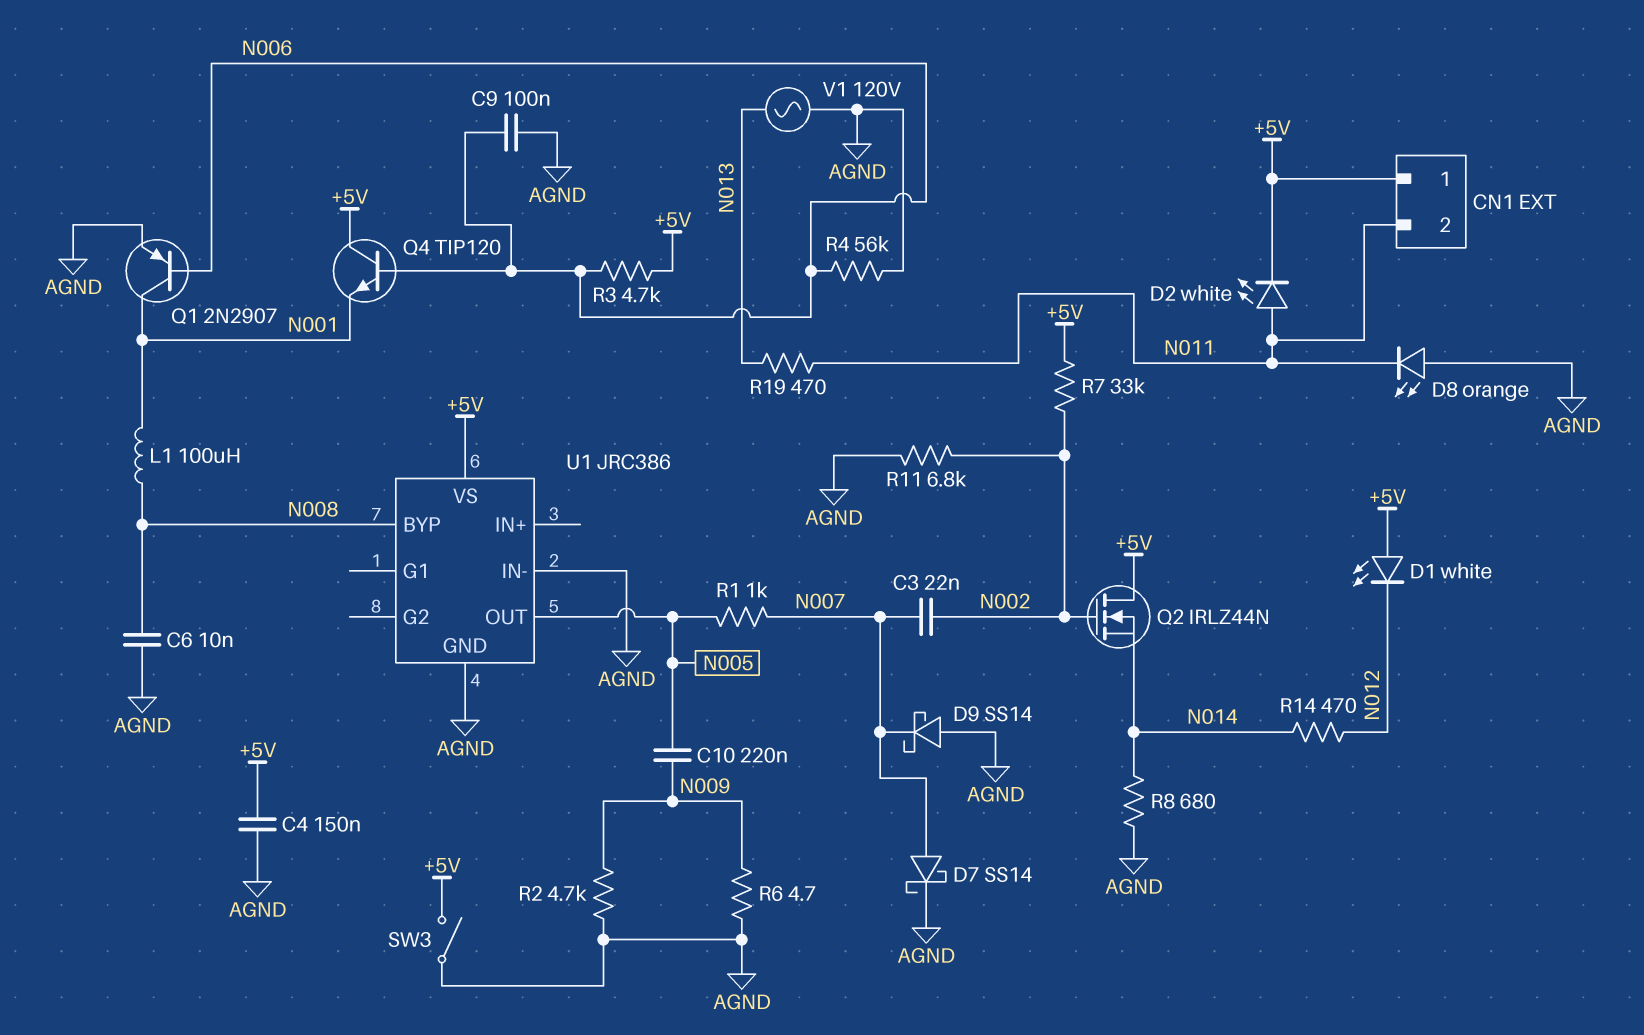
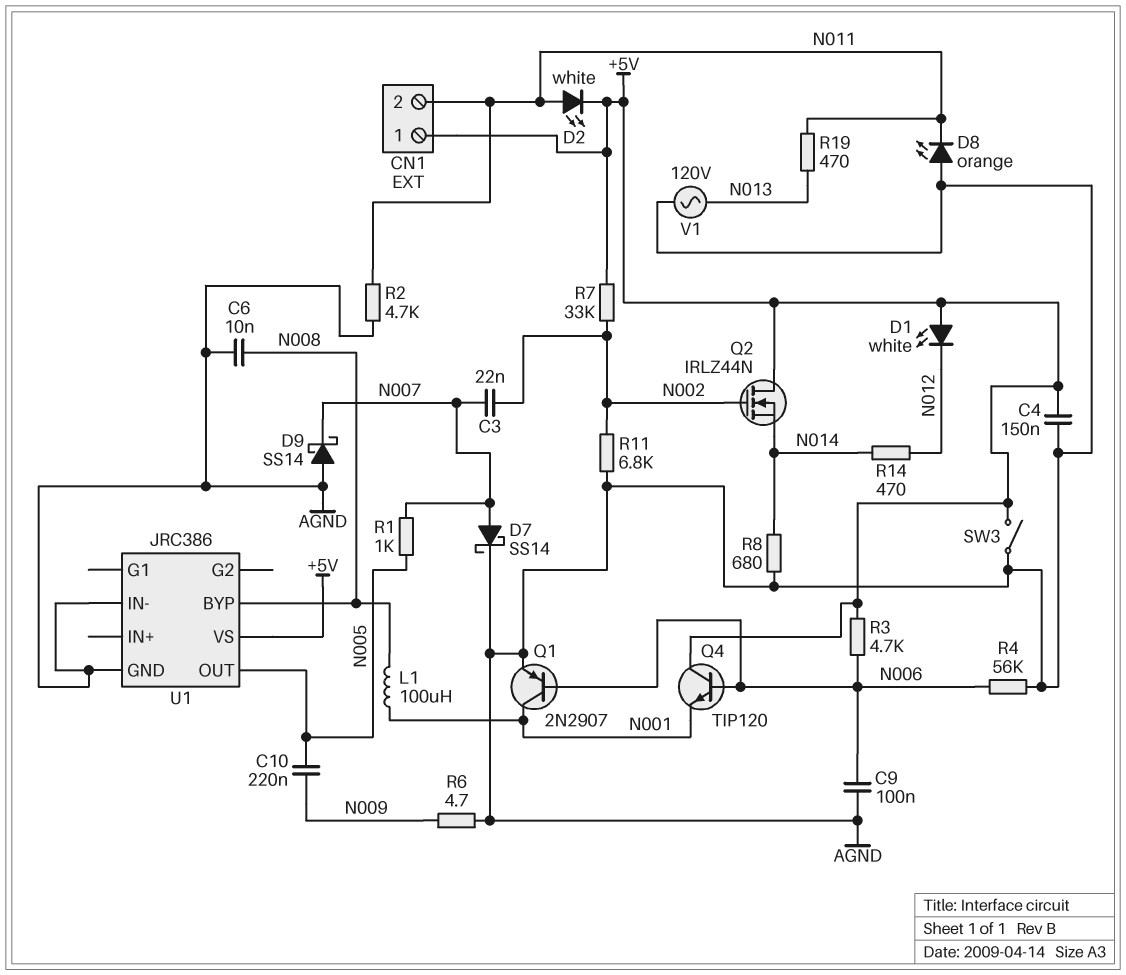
R2: 4.7k (AGND, N009) -> 4.7k (AGND, N011)

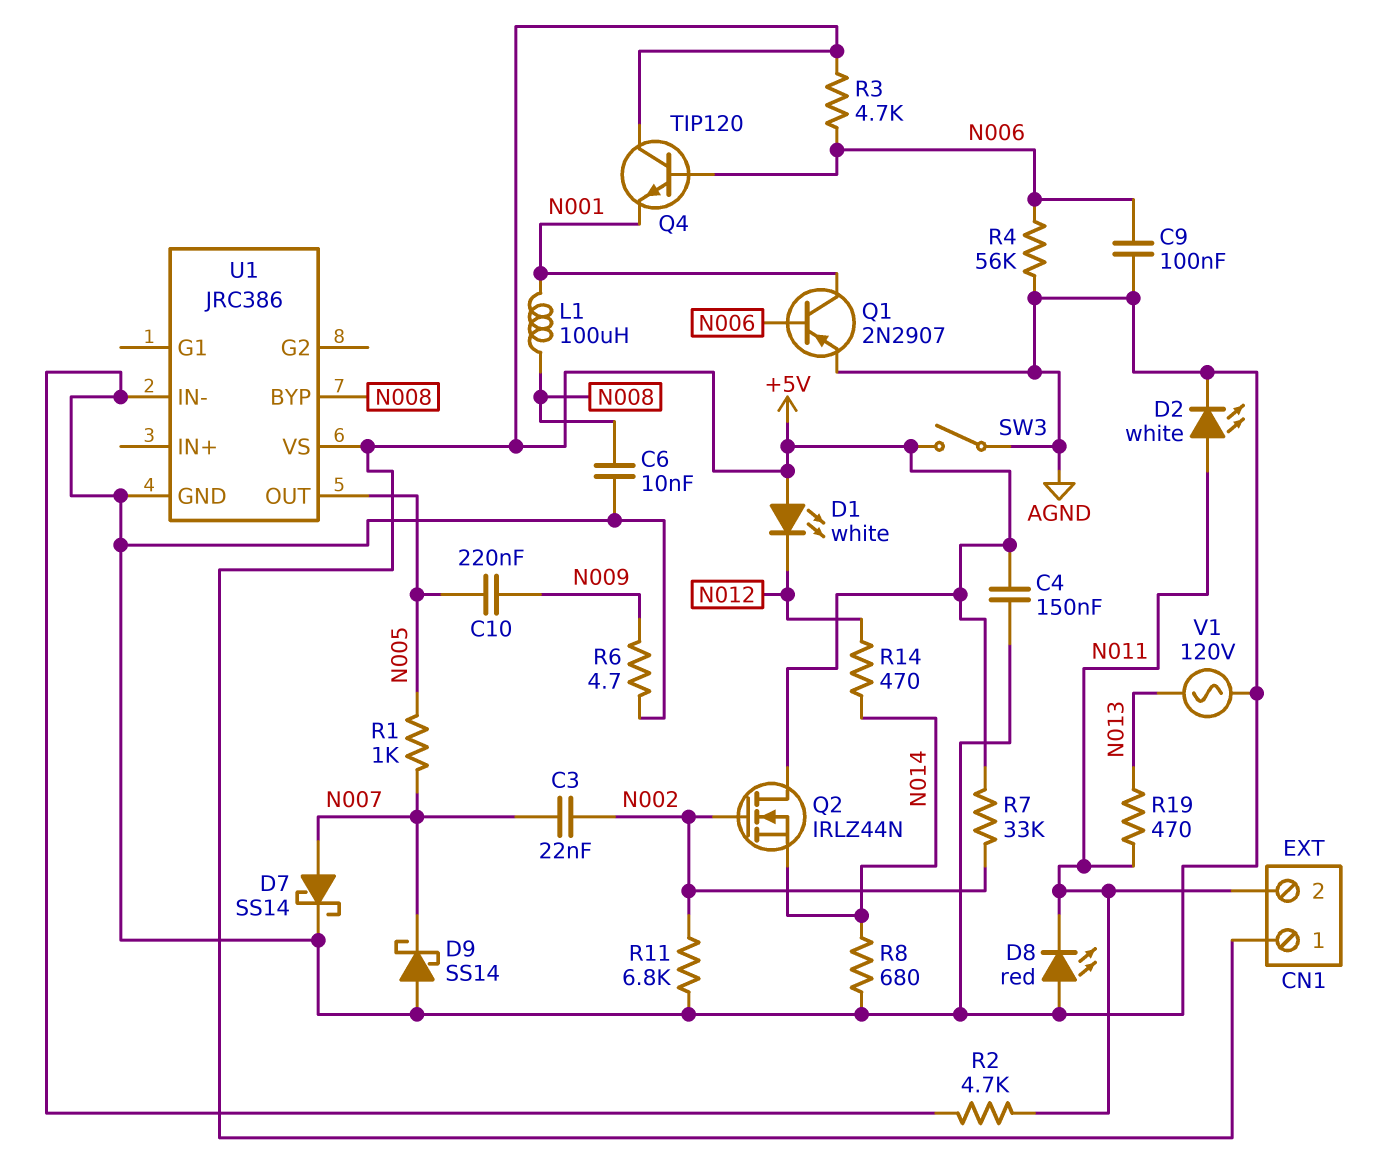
D2: LED white (A N011, K +5V) -> LED white (A N011, K AGND)
D8: LED orange (A AGND, K N011) -> LED red (A AGND, K N011)

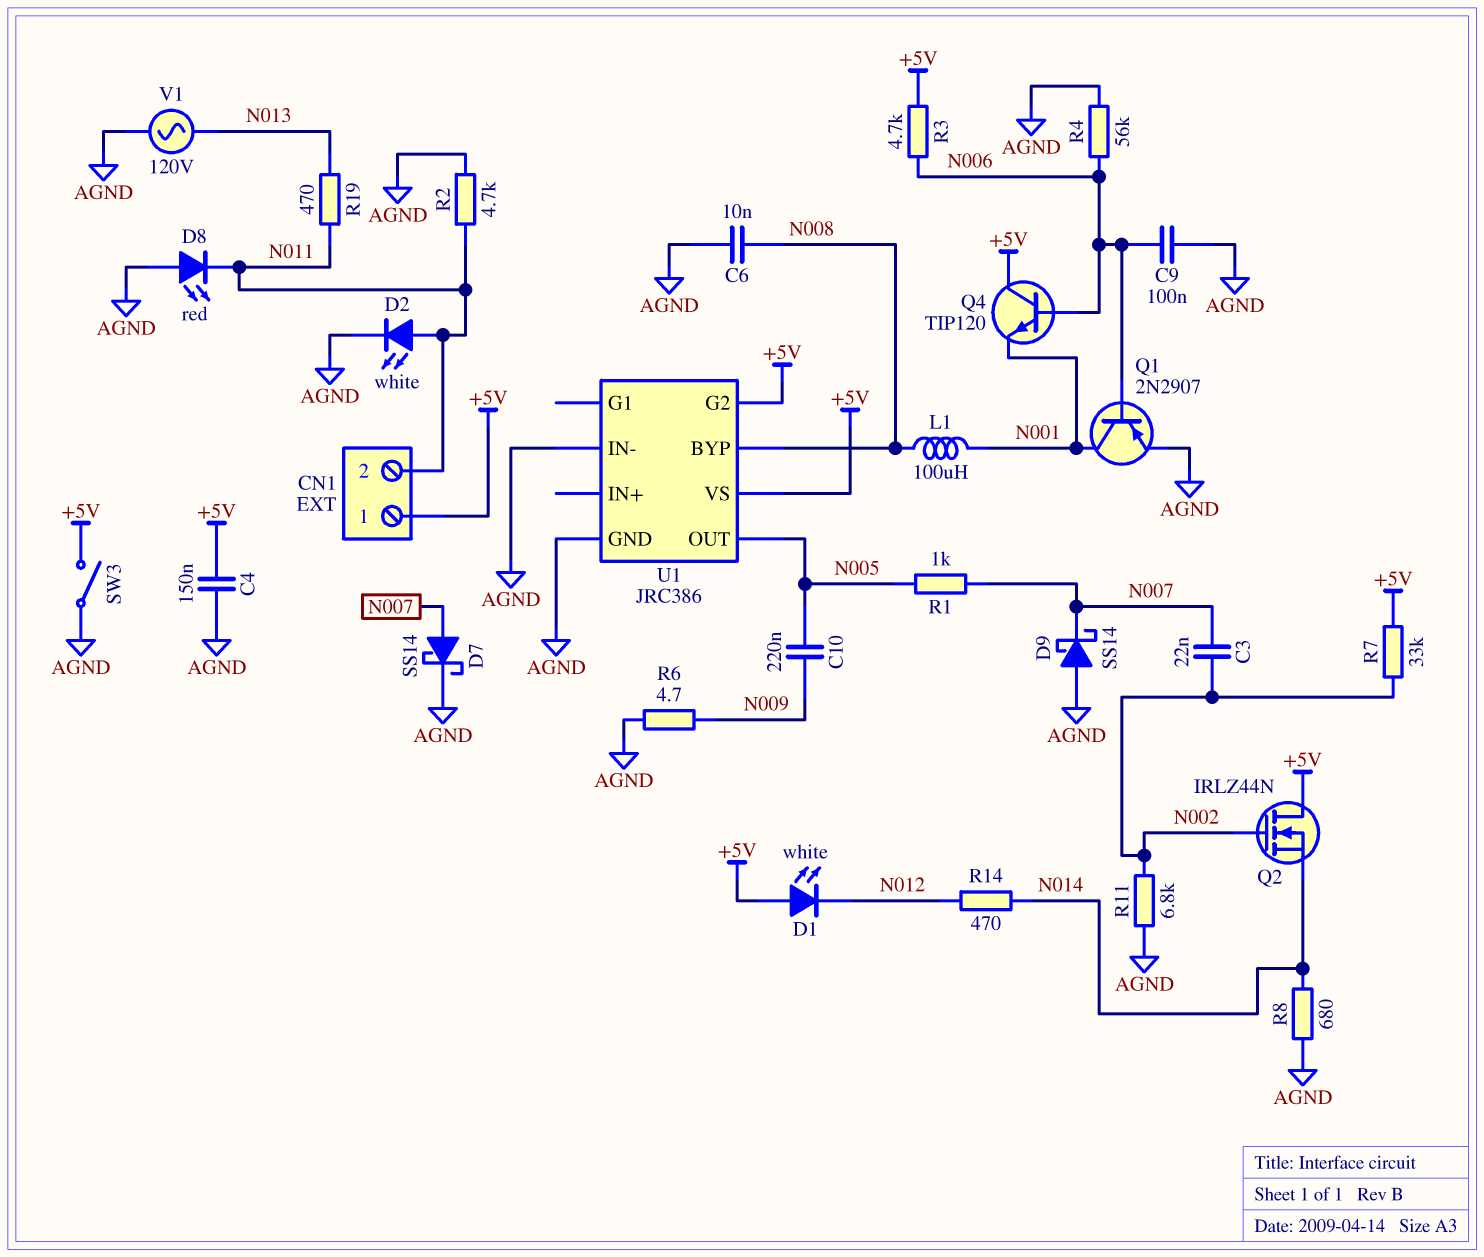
U1 pin G2: none -> +5V

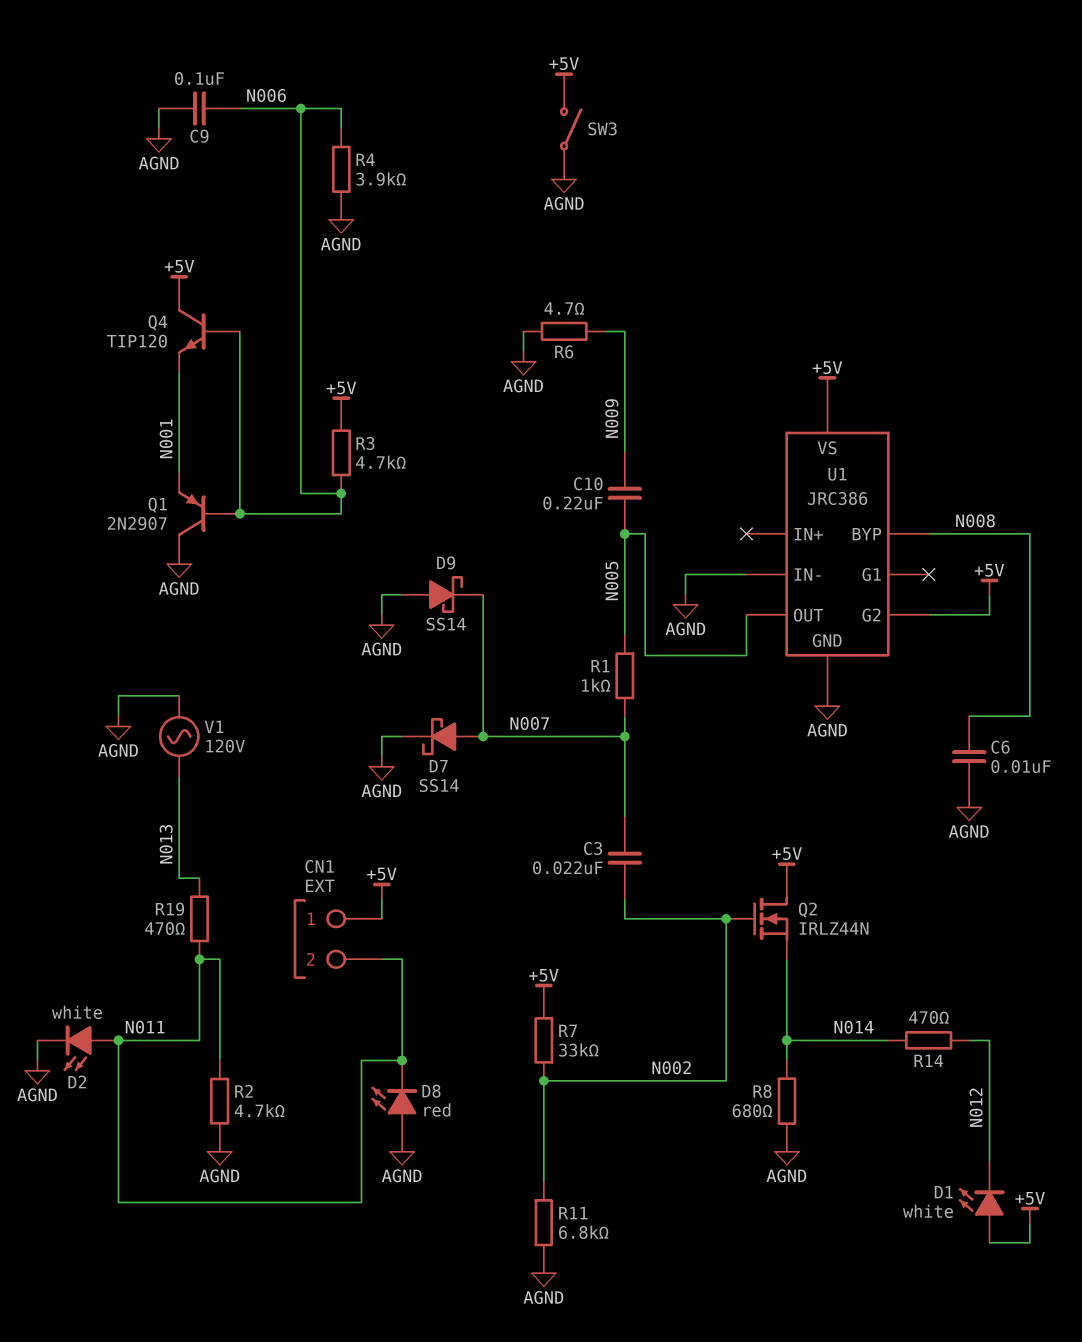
C4: 150nF (+5V, AGND) -> none
L1: 100uH (N001, N008) -> none
Q1: PNP 2N2907 (B N006, C N001, E AGND) -> PNP 2N2907 (B N006, C AGND, E N001)
R4: 56k (AGND, N006) -> 3.9k (AGND, N006)

